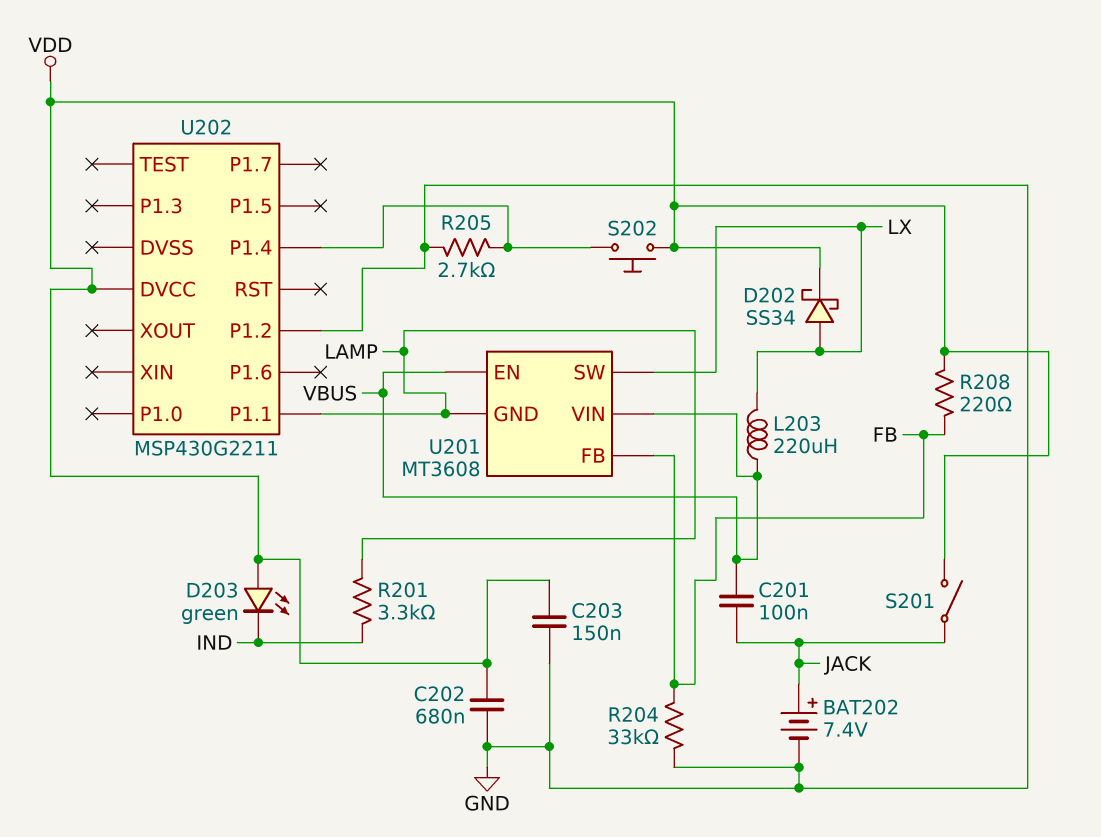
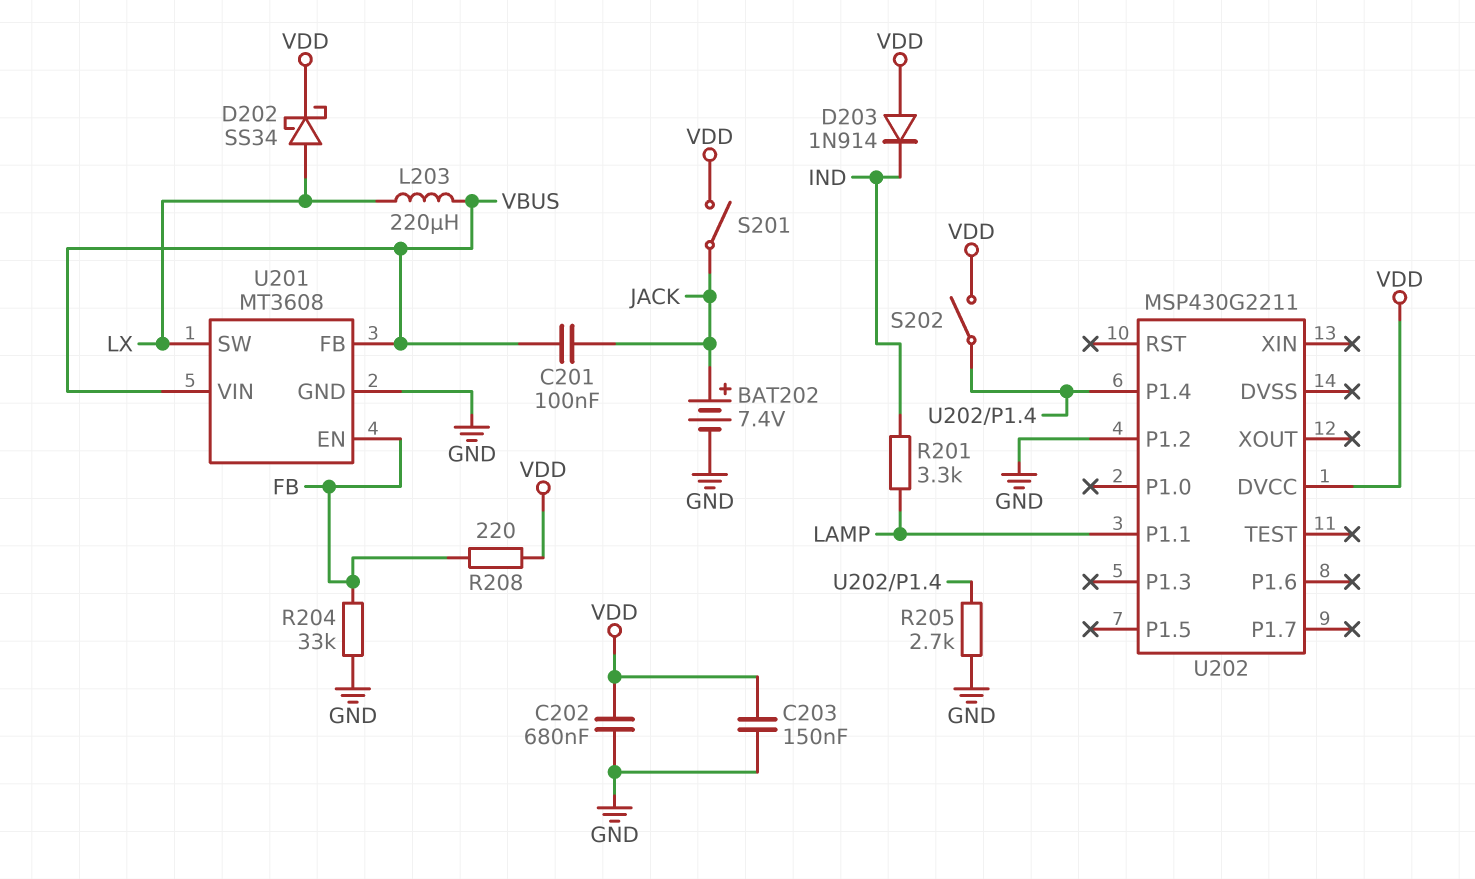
D203: LED green (A VDD, K IND) -> diode 1N914 (A VDD, K IND)
S202: button (U202/P1.4, VDD) -> switch (U202/P1.4, VDD)
U201 pin EN: VBUS -> FB
U201 pin FB: FB -> VBUS
U201 pin GND: LAMP -> GND

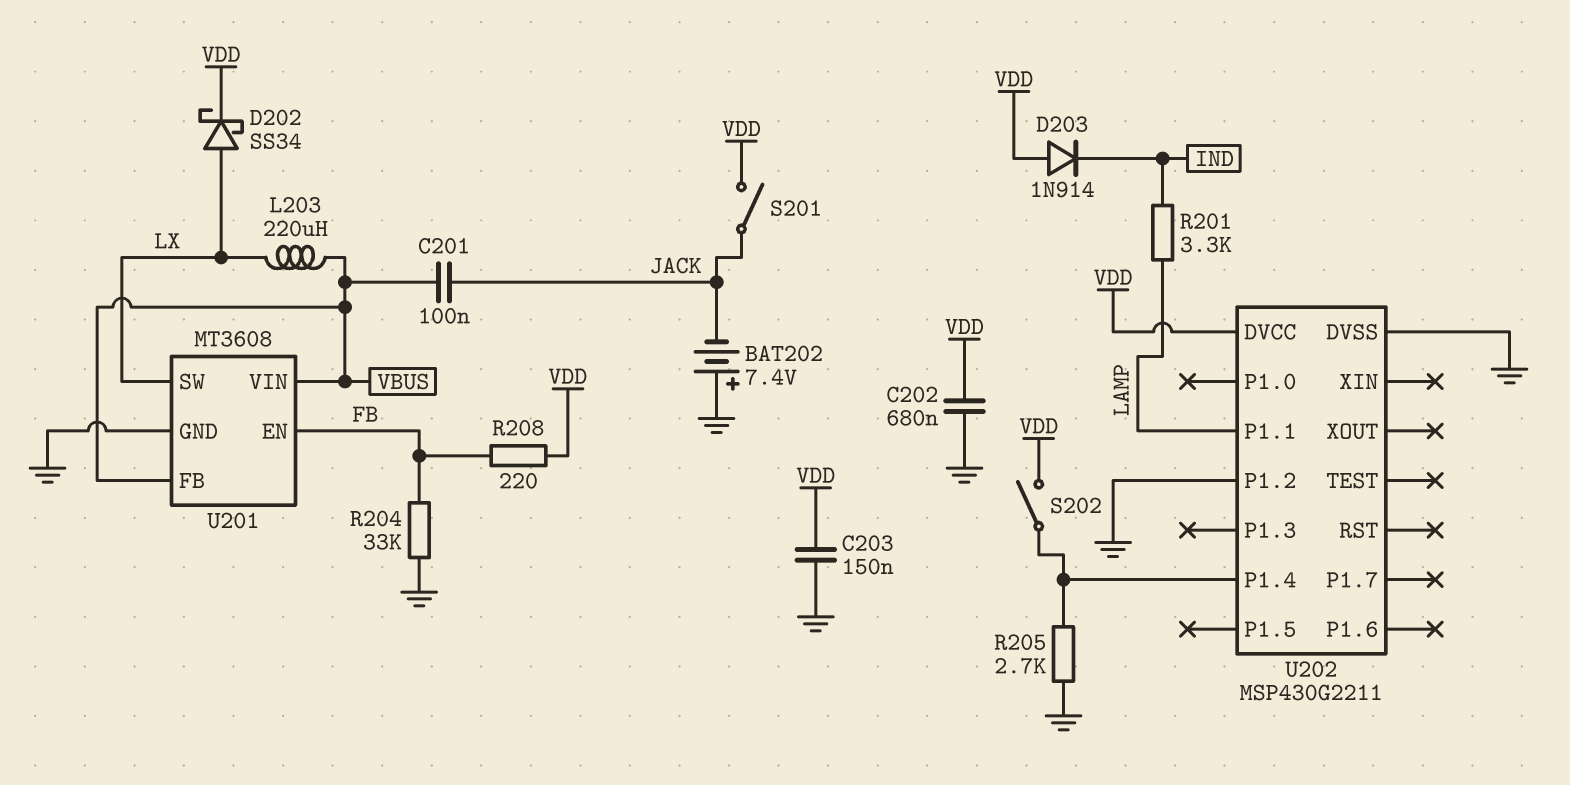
BAT202: 7.4V (plus JACK, minus GND) -> 7.4V (plus GND, minus JACK)
U202 pin DVSS: none -> GND

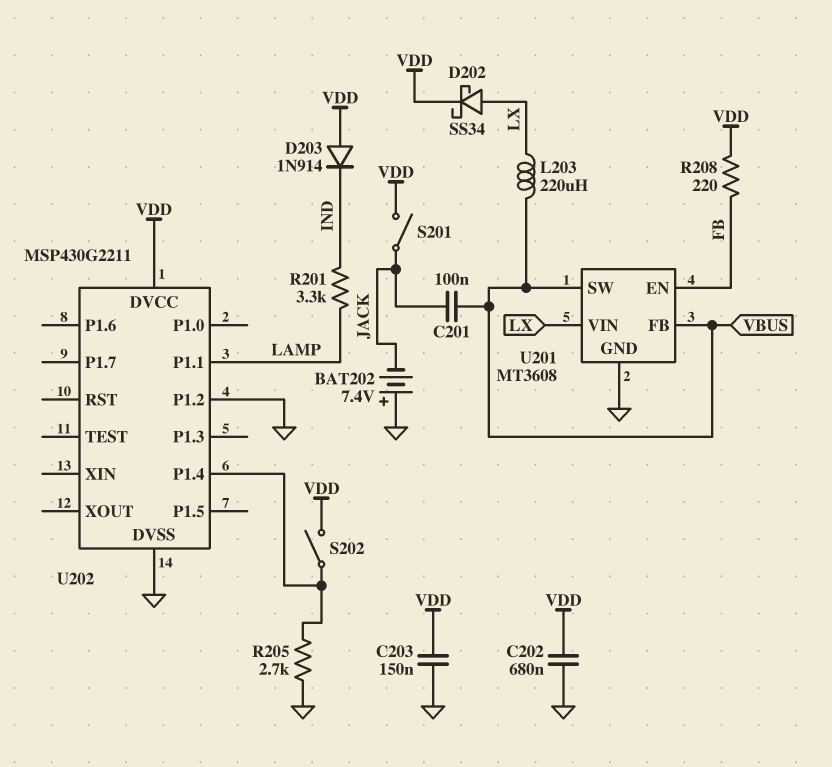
R204: 33k (FB, GND) -> none
U201 pin SW: LX -> VBUS
U201 pin VIN: VBUS -> LX

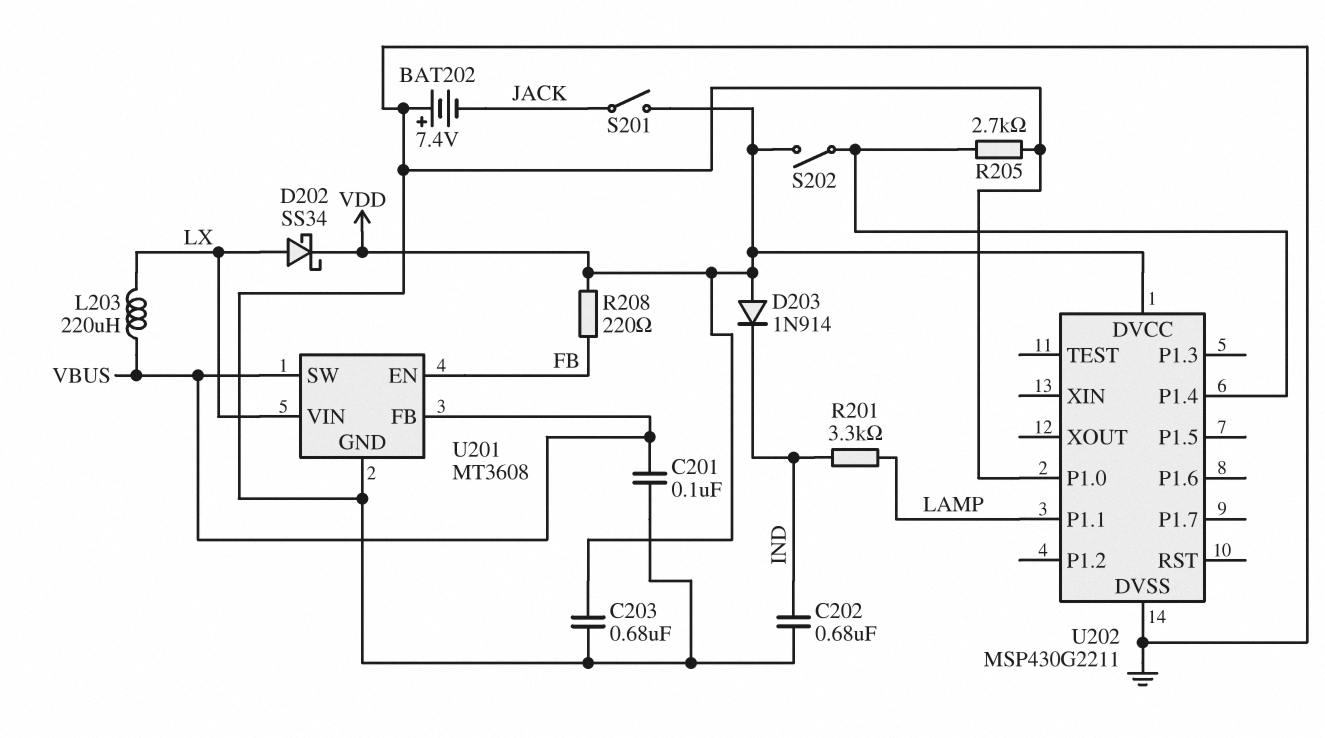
C201: 100nF (JACK, VBUS) -> 100nF (GND, VBUS)
C202: 680nF (GND, VDD) -> 680nF (GND, IND)
C203: 150nF (GND, VDD) -> 680nF (GND, VDD)
U202 pin P1.0: none -> GND
U202 pin P1.2: GND -> none

